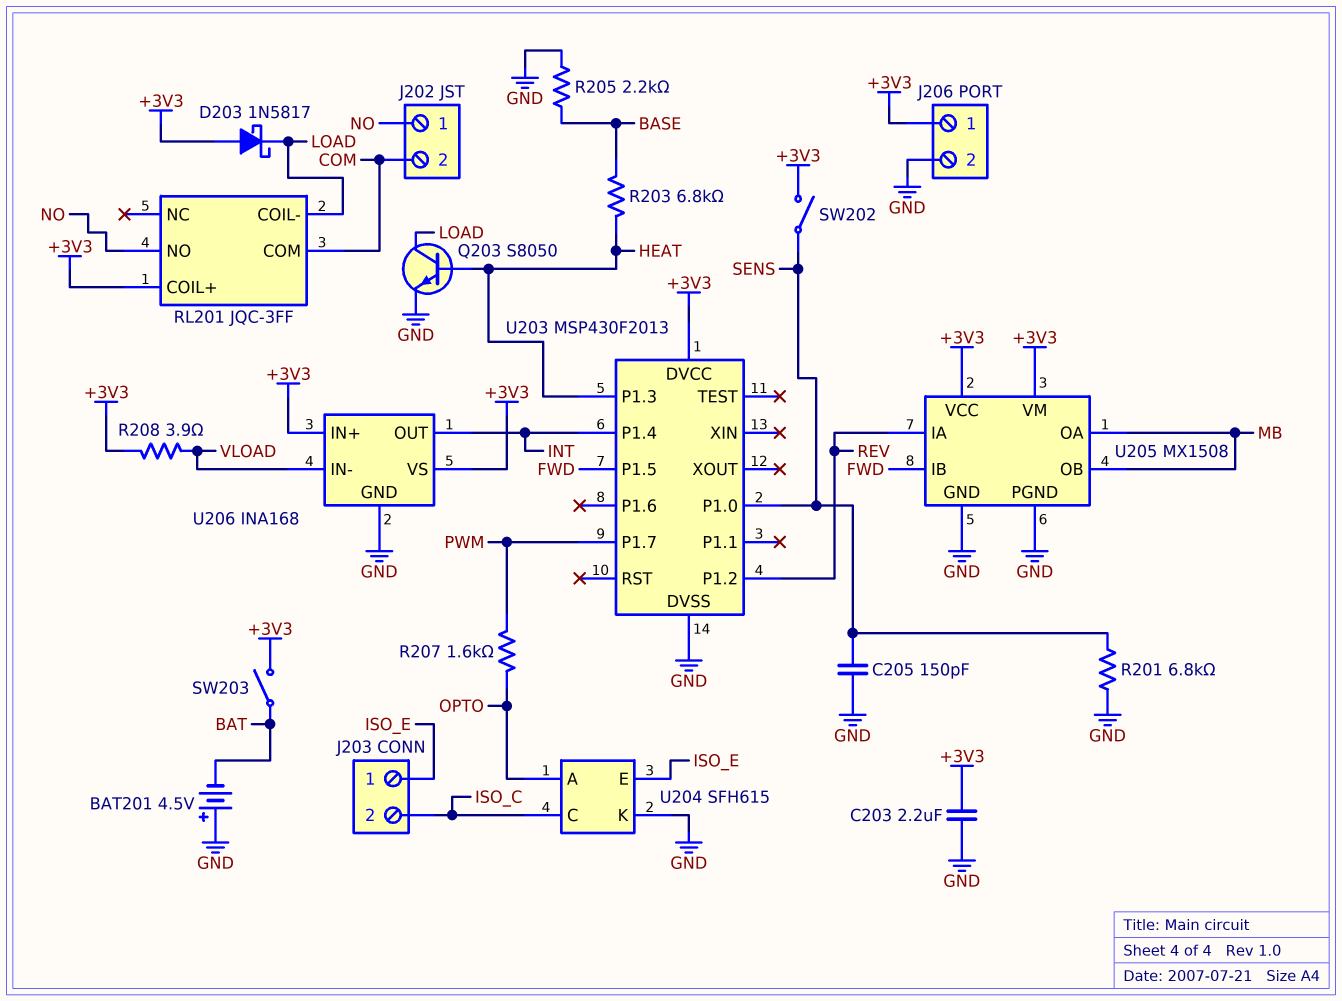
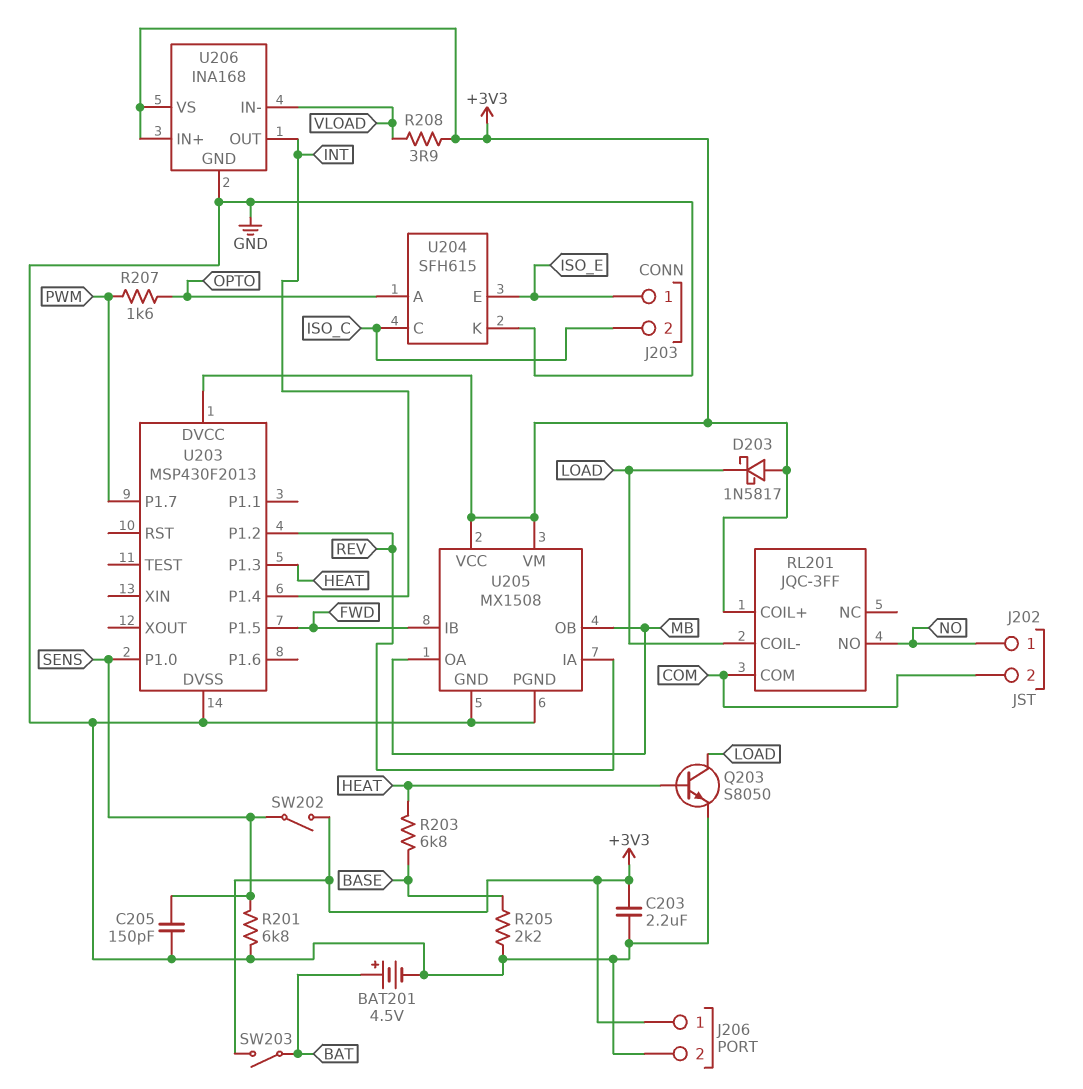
BAT201: 4.5V (plus GND, minus BAT) -> 4.5V (plus BAT, minus GND)

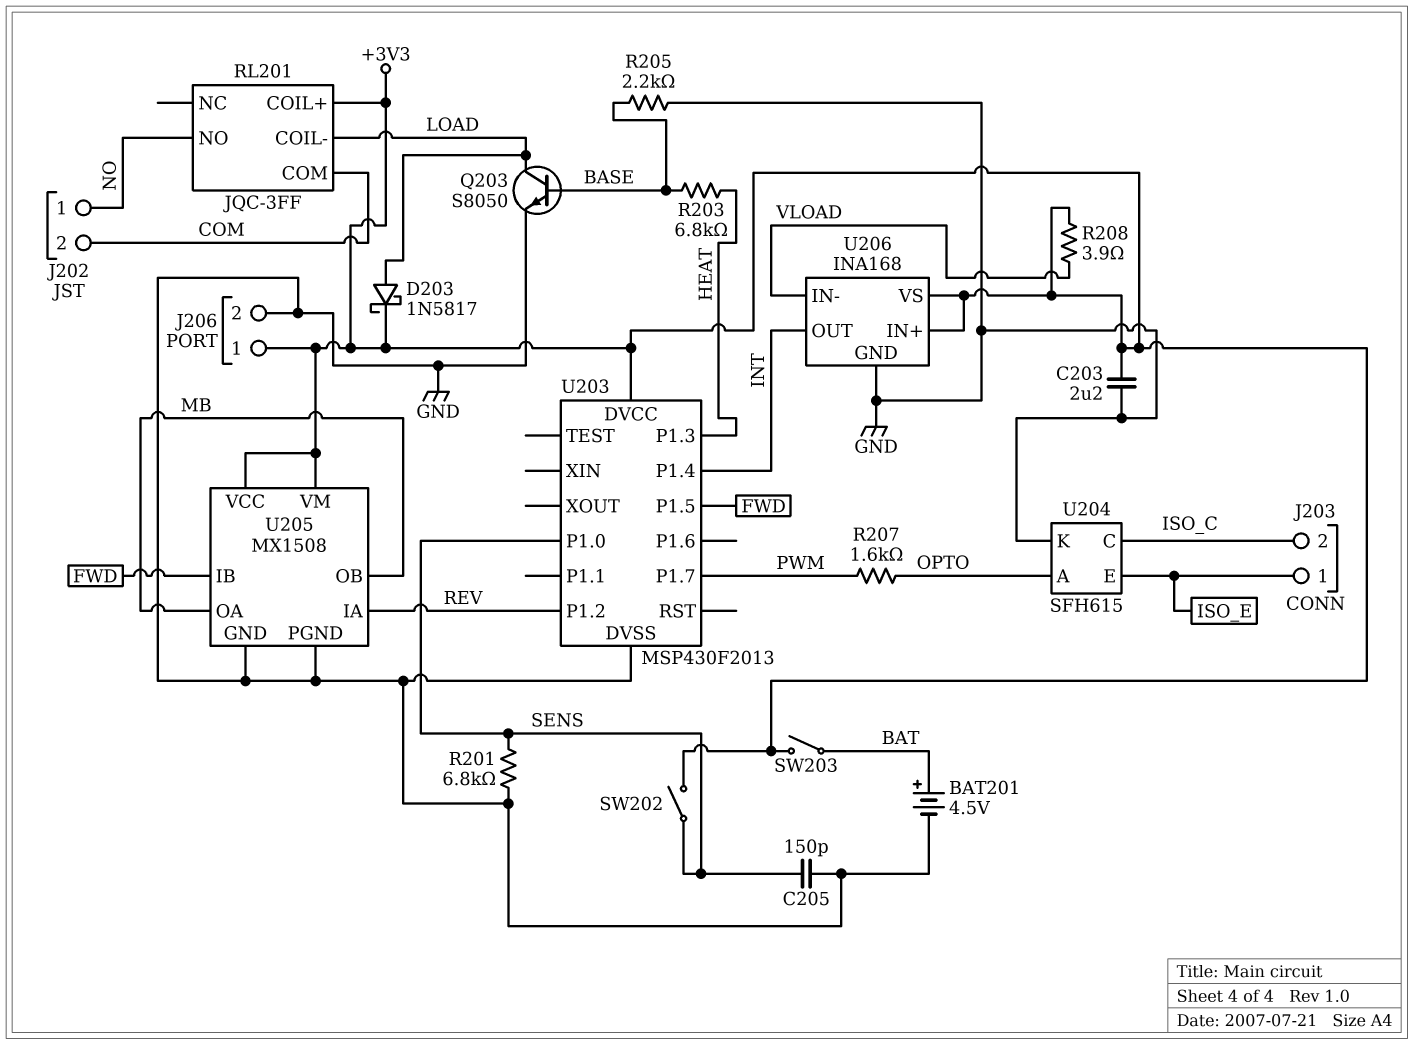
D203: schottky 1N5817 (A +3V3, K LOAD) -> schottky 1N5817 (A LOAD, K +3V3)
Q203: NPN S8050 (B HEAT, C LOAD, E GND) -> NPN S8050 (B BASE, C LOAD, E GND)

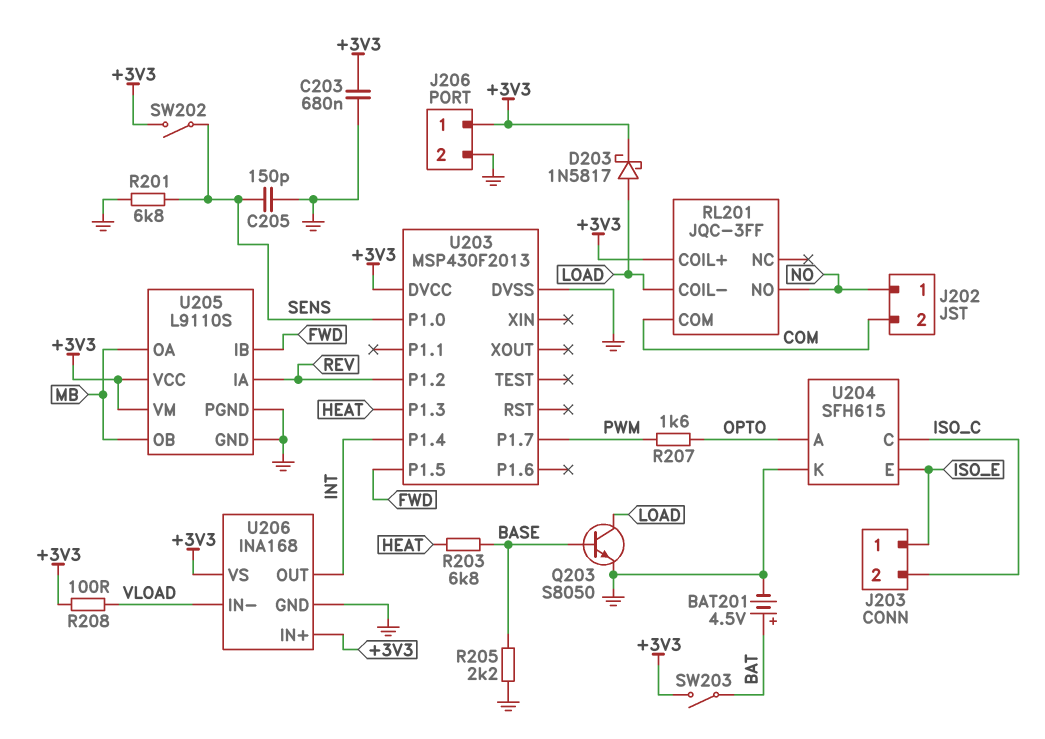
C203: 2.2uF (+3V3, GND) -> 680nF (+3V3, GND)
R208: 3.9 (+3V3, VLOAD) -> 100 (+3V3, VLOAD)
U205: MX1508 -> L9110S

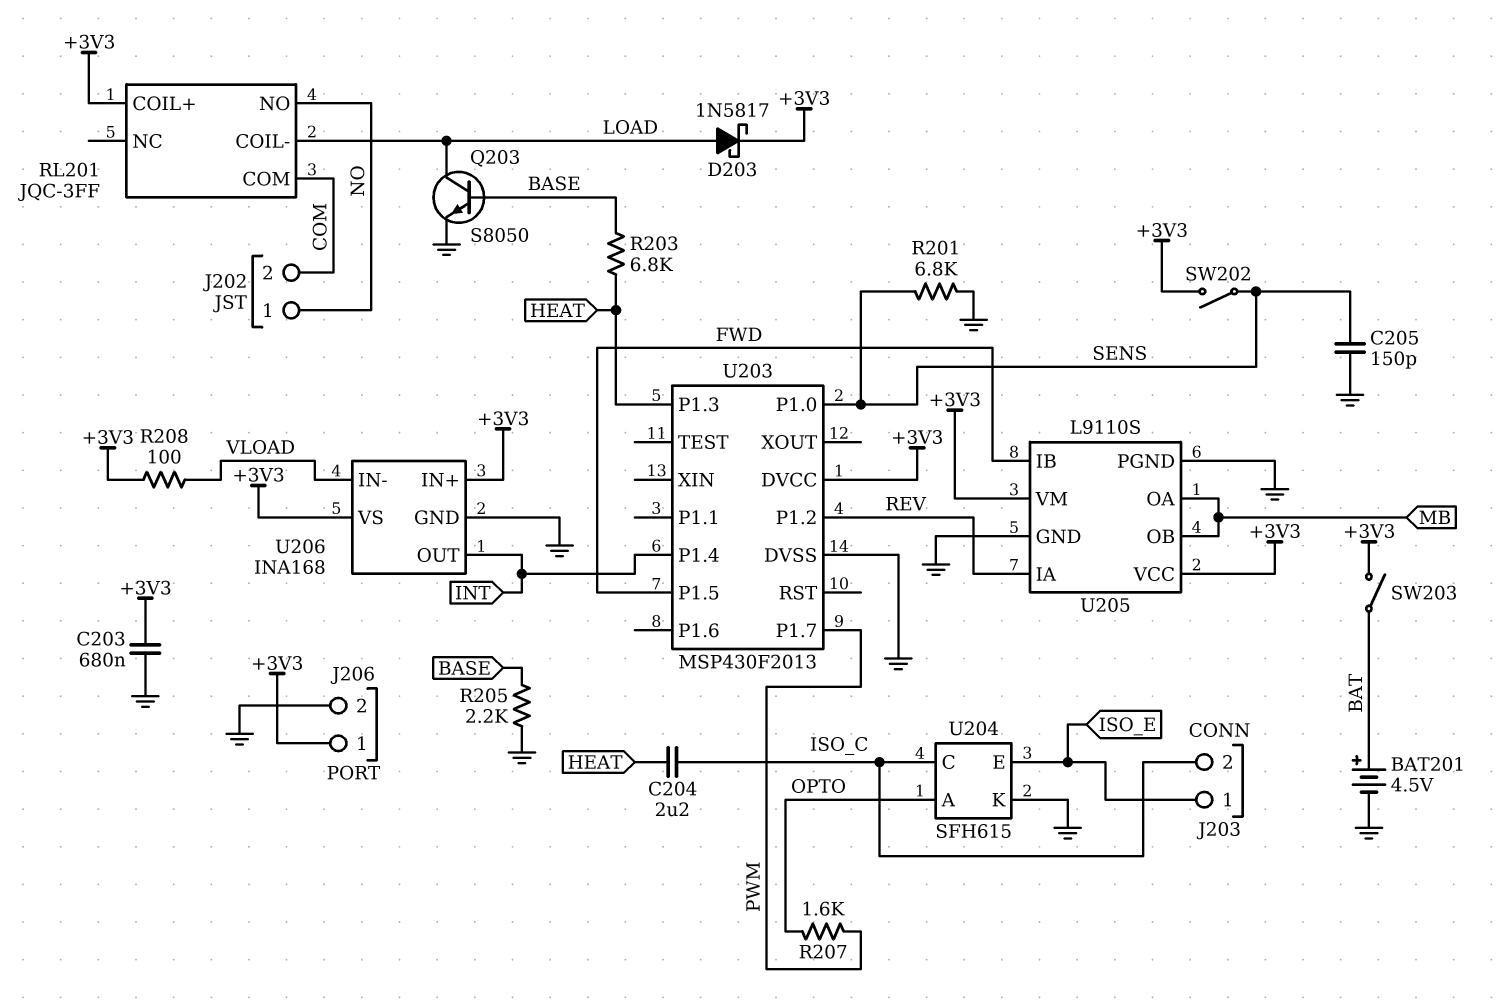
C204: none -> 2.2uF (HEAT, ISO_C)

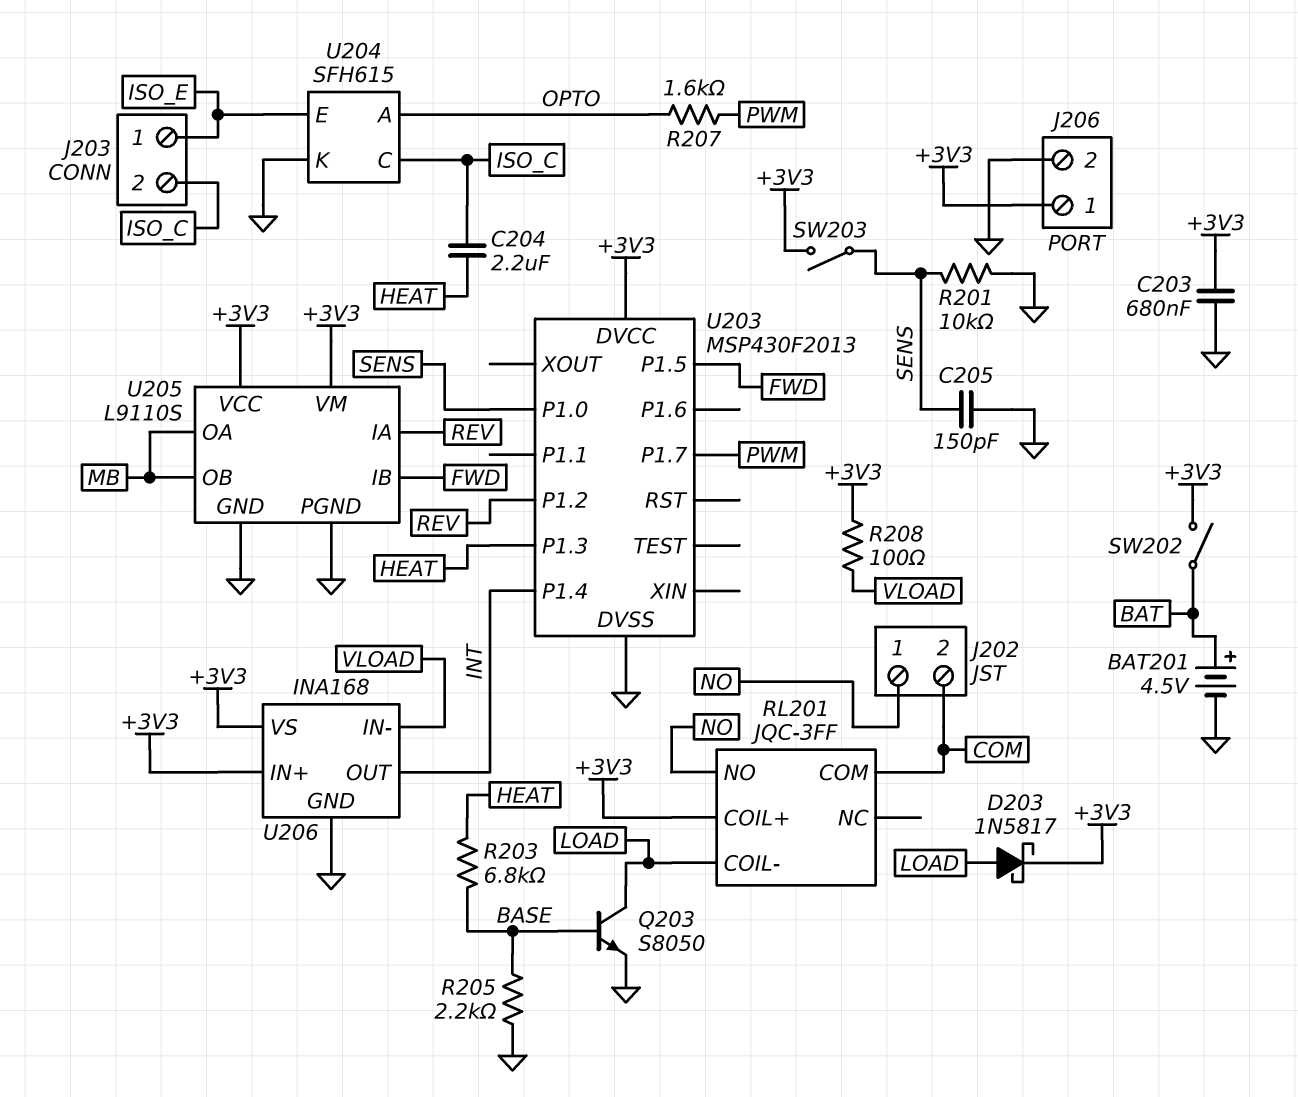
R201: 6.8k (GND, SENS) -> 10k (GND, SENS)
SW202: switch (+3V3, SENS) -> switch (+3V3, BAT)
SW203: switch (+3V3, BAT) -> switch (+3V3, SENS)

